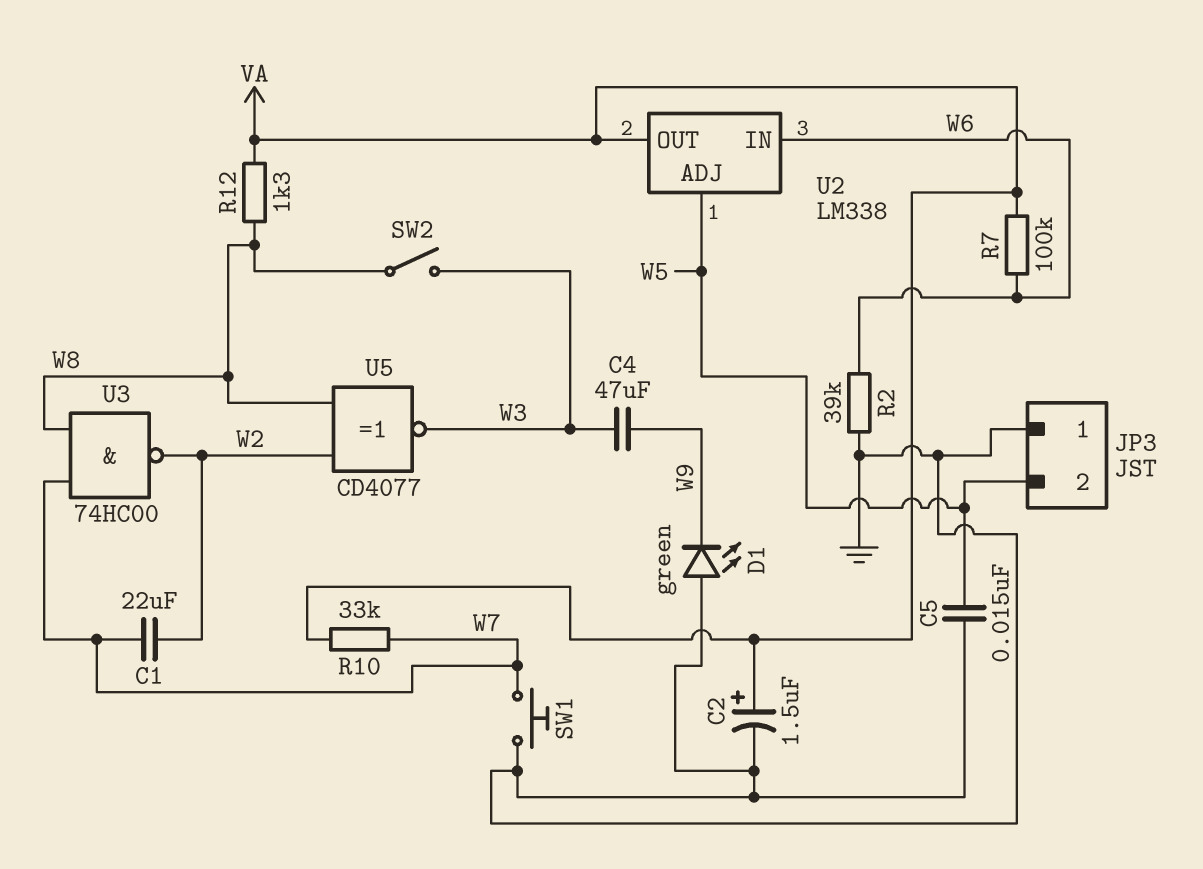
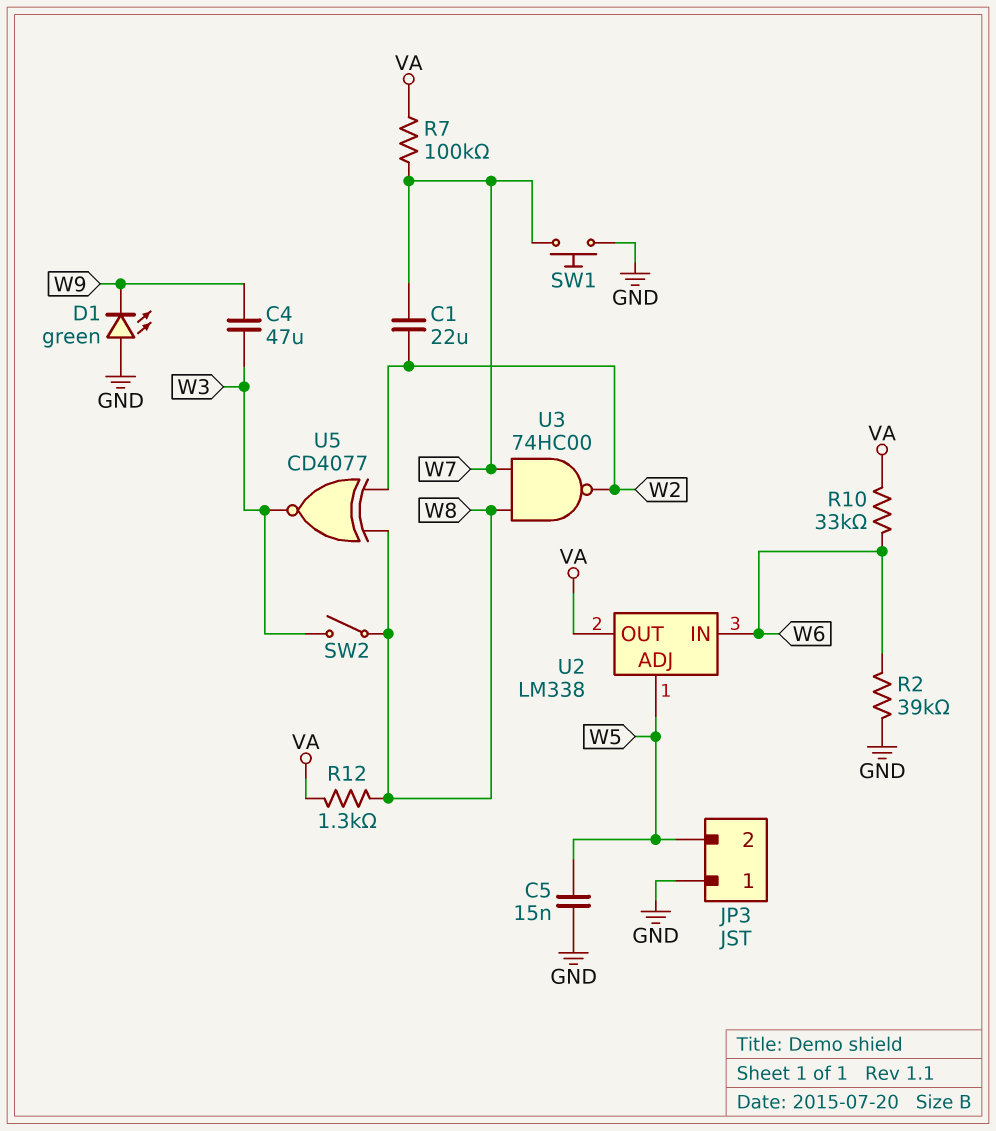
C2: 1.5uF (plus VA, minus GND) -> none
R7: 100k (VA, W6) -> 100k (VA, W7)
R10: 33k (VA, W7) -> 33k (VA, W6)

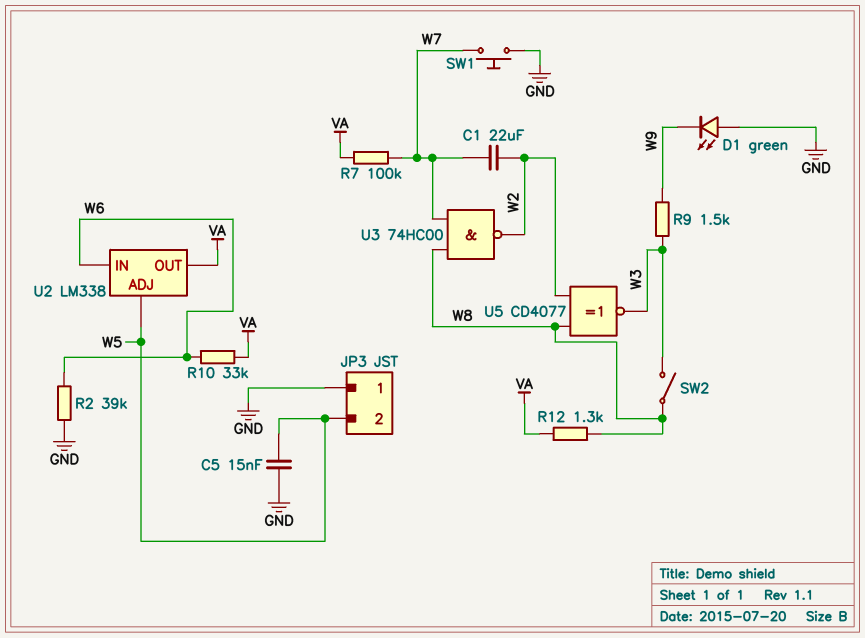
C4: 47uF (W3, W9) -> none
R9: none -> 1.5k (W3, W9)

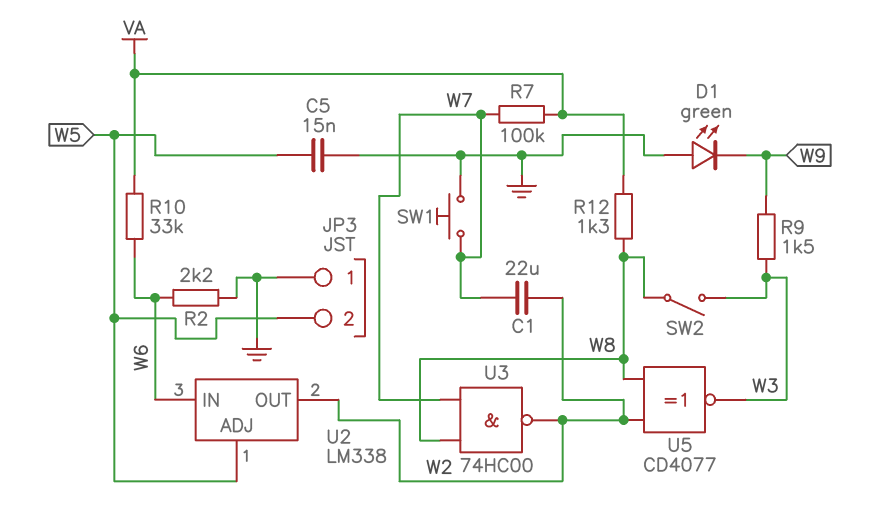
R2: 39k (GND, W6) -> 2.2k (GND, W6)
U2 pin OUT: VA -> W2

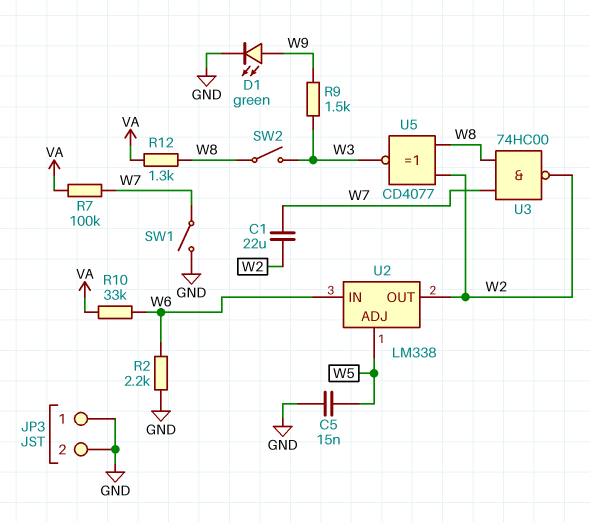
D1: LED green (A GND, K W9) -> LED green (A W9, K GND)
JP3 pin 2: W5 -> GND
SW1: button (GND, W7) -> switch (GND, W7)

